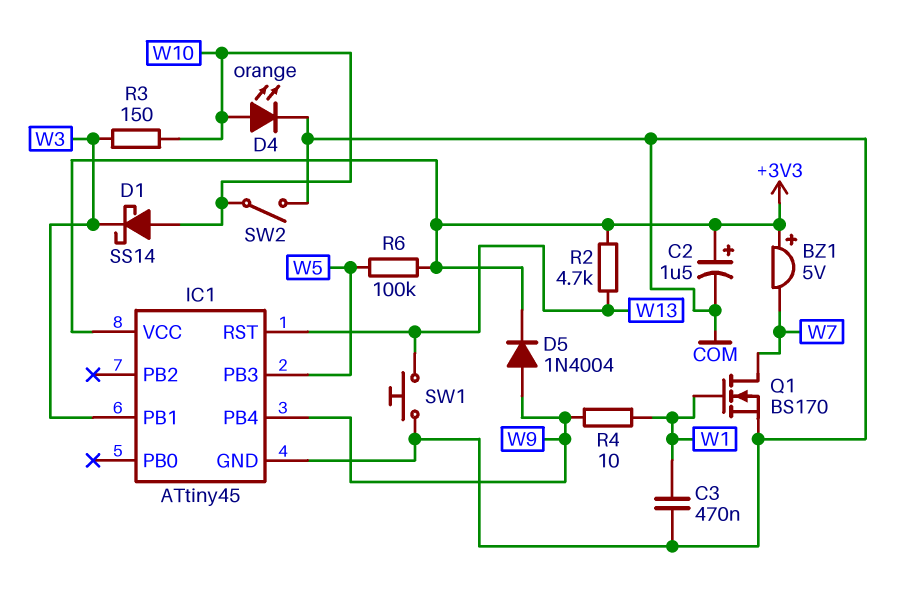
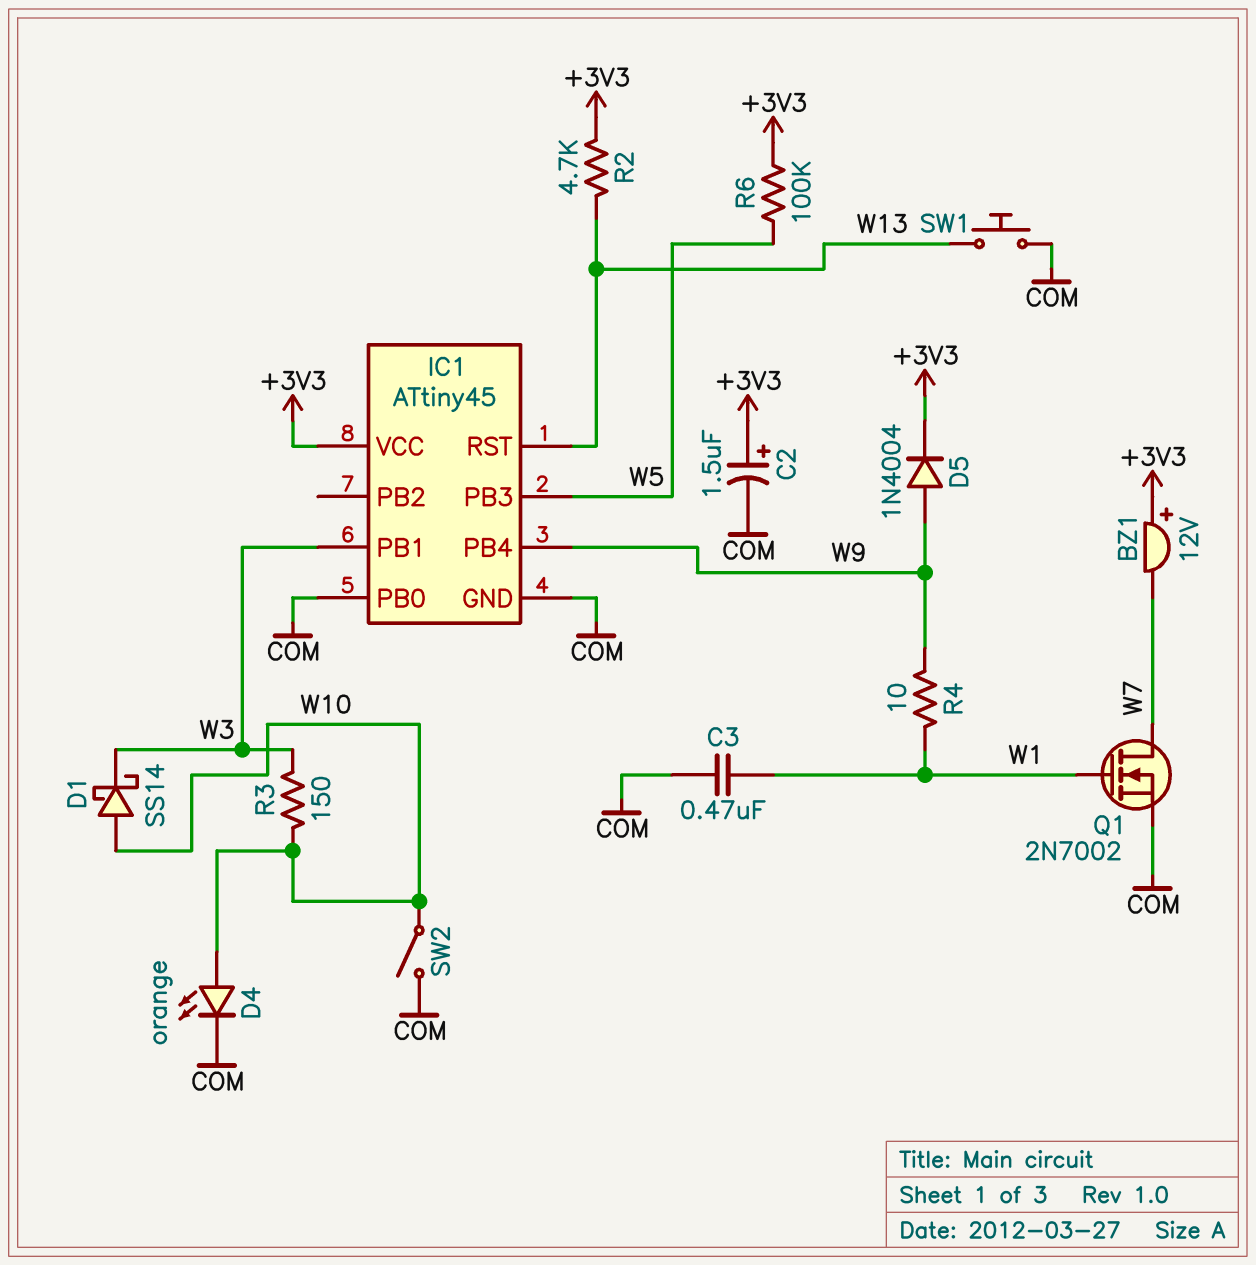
BZ1: buzzer 5V (plus +3V3, minus W7) -> buzzer 12V (plus +3V3, minus W7)
IC1 pin PB0: none -> COM
Q1: NMOS BS170 (G W1, D W7, S COM) -> NMOS 2N7002 (G W1, D W7, S COM)

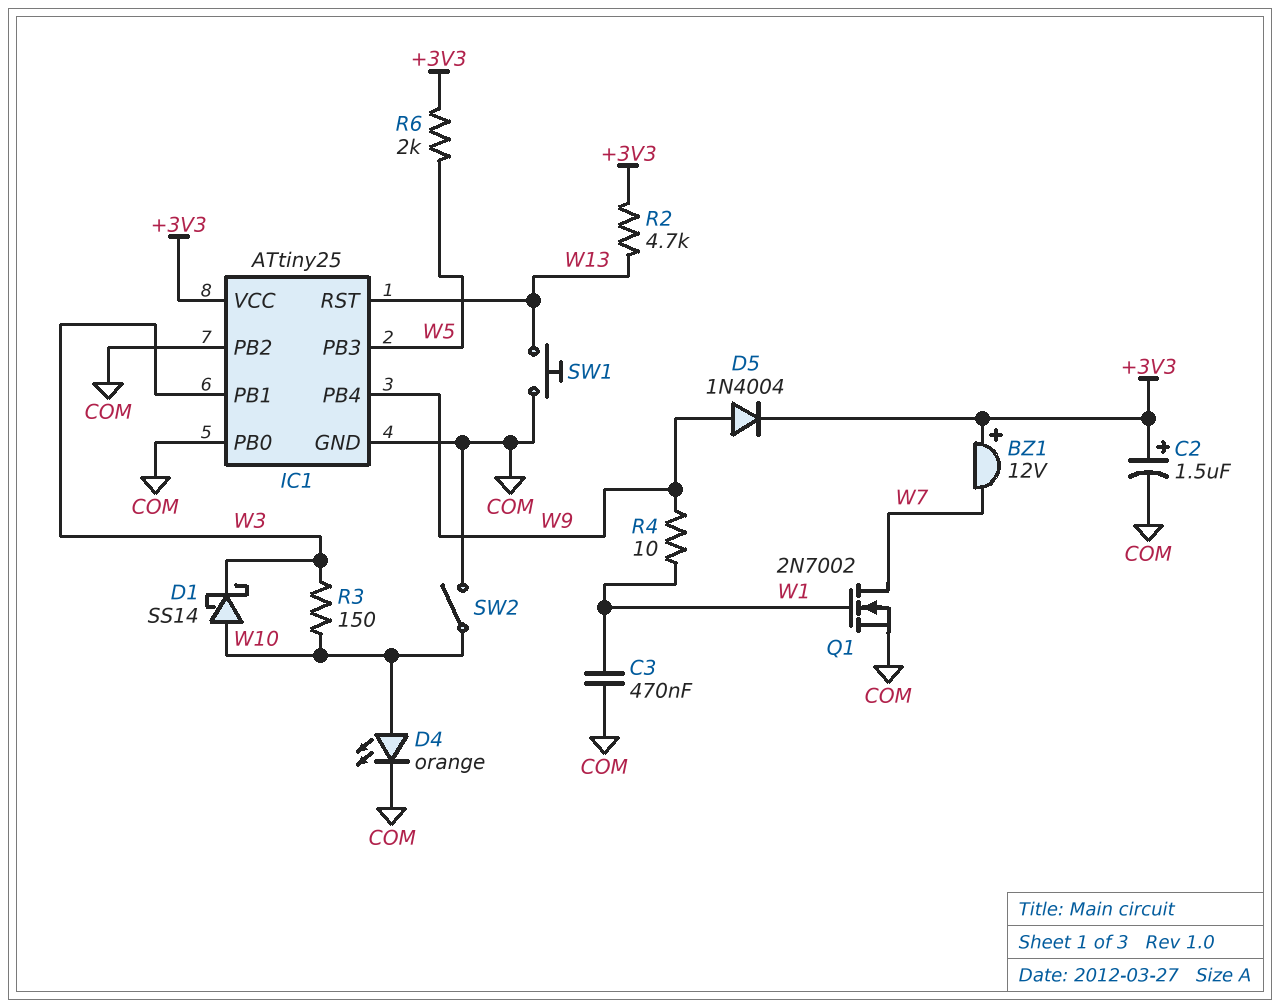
IC1: ATtiny45 -> ATtiny25
IC1 pin PB2: none -> COM
R6: 100k (+3V3, W5) -> 2k (+3V3, W5)

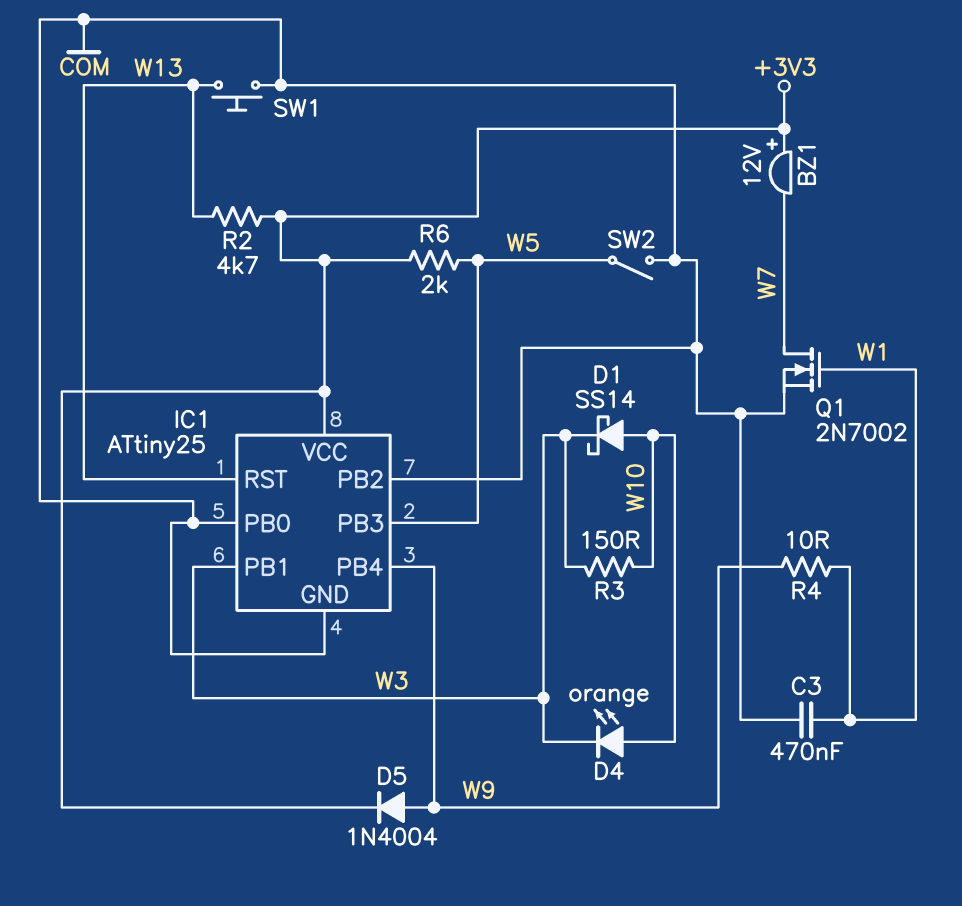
C2: 1.5uF (plus +3V3, minus COM) -> none
D4: LED orange (A W10, K COM) -> LED orange (A W10, K W3)
SW2: switch (COM, W10) -> switch (COM, W5)

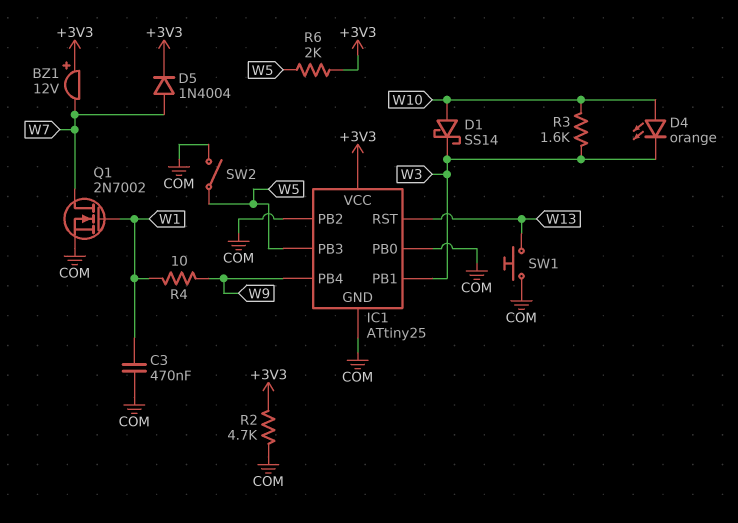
D5: diode 1N4004 (A W9, K +3V3) -> diode 1N4004 (A W7, K +3V3)
R2: 4.7k (+3V3, W13) -> 4.7k (+3V3, COM)
R3: 150 (W3, W10) -> 1.6k (W3, W10)

